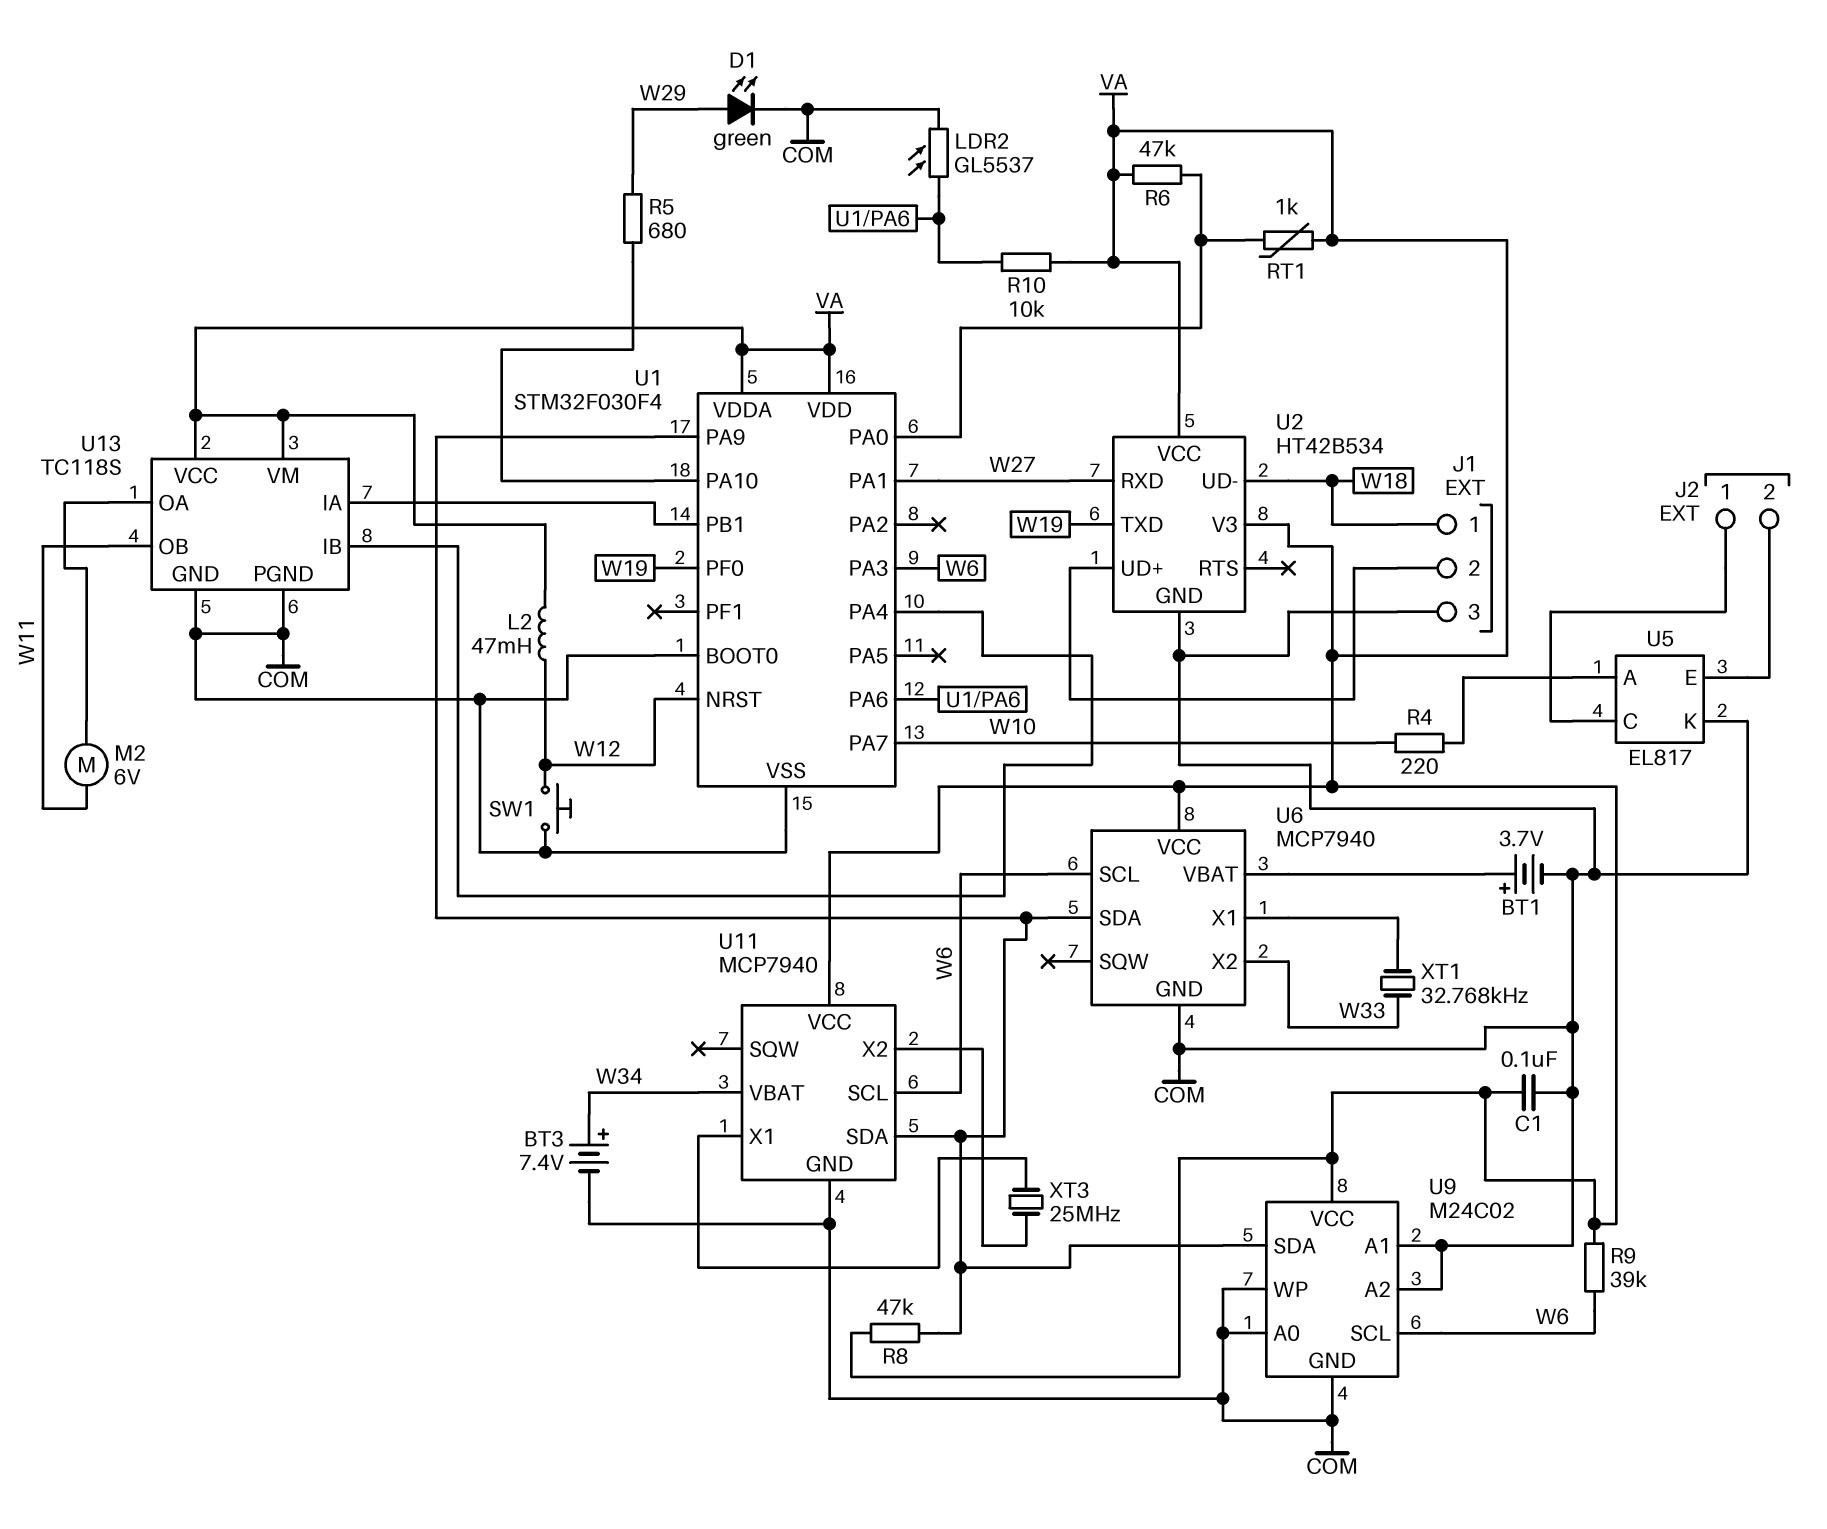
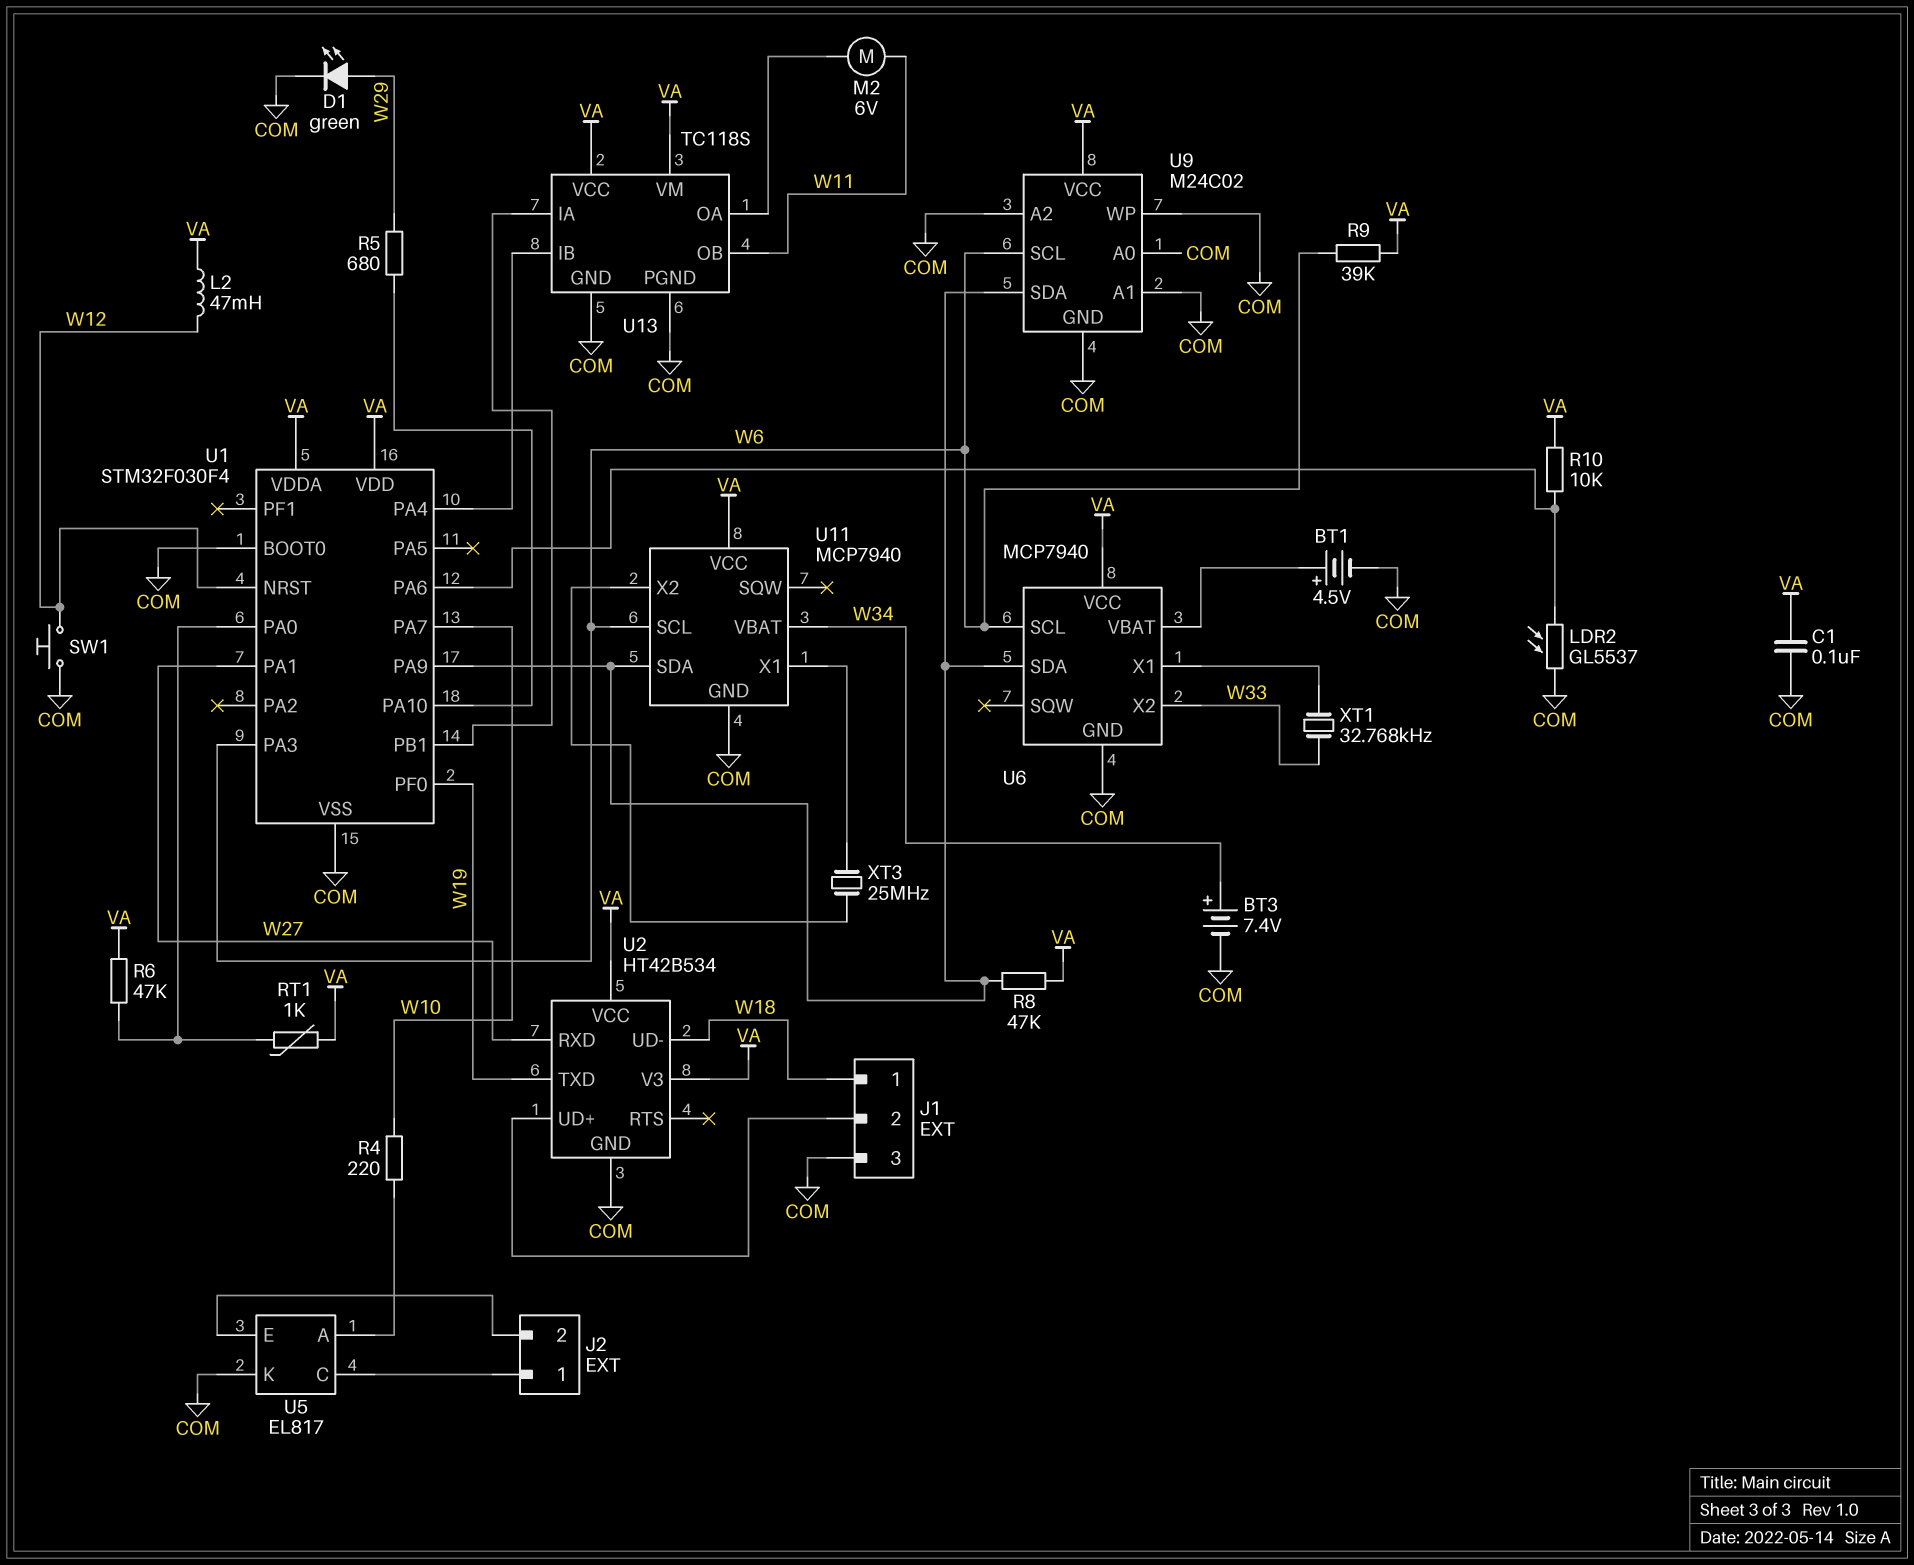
BT1: 3.7V (plus U6/VBAT, minus COM) -> 4.5V (plus U6/VBAT, minus COM)

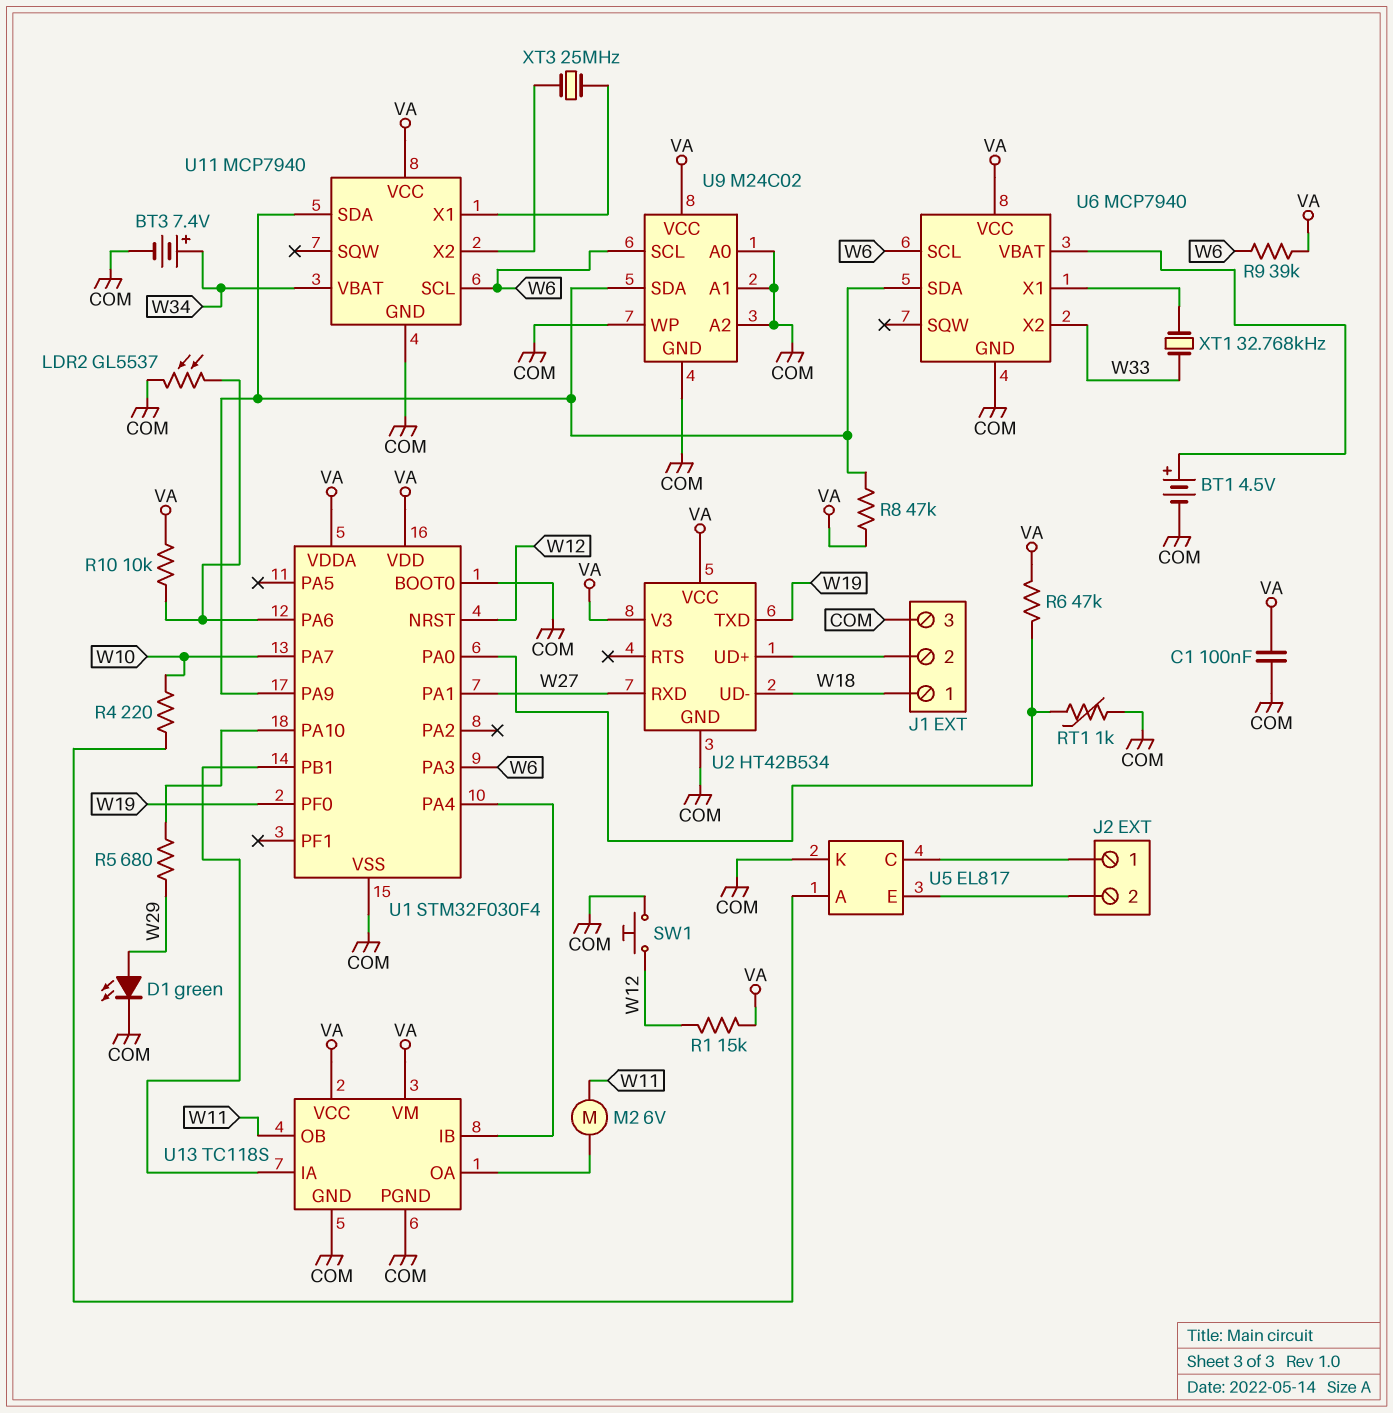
L2: 47mH (VA, W12) -> none
R1: none -> 15k (VA, W12)
RT1: 1k (U1/PA0, VA) -> 1k (COM, U1/PA0)

